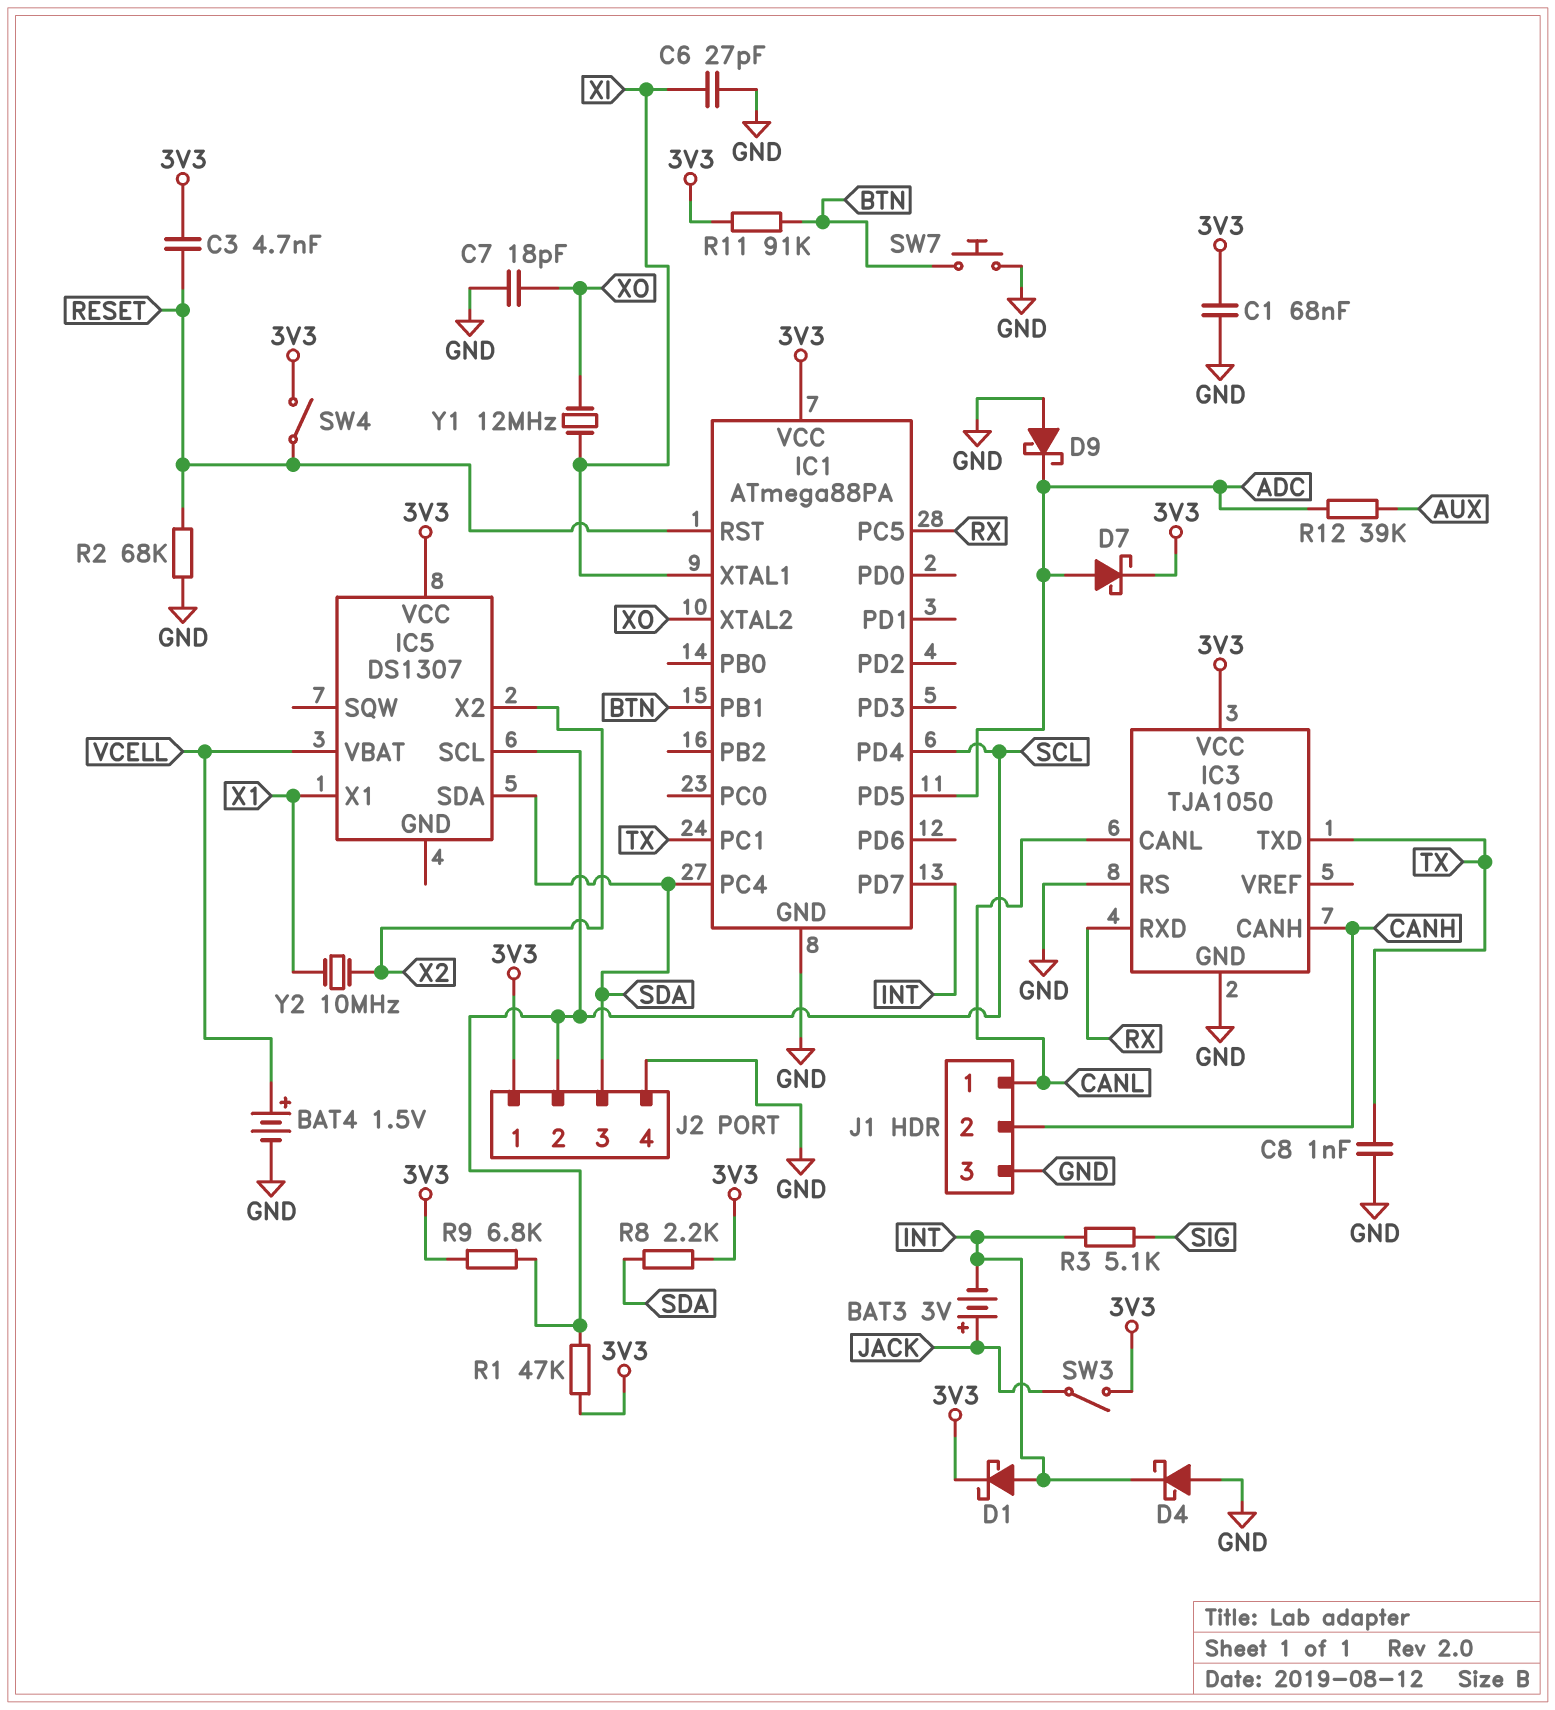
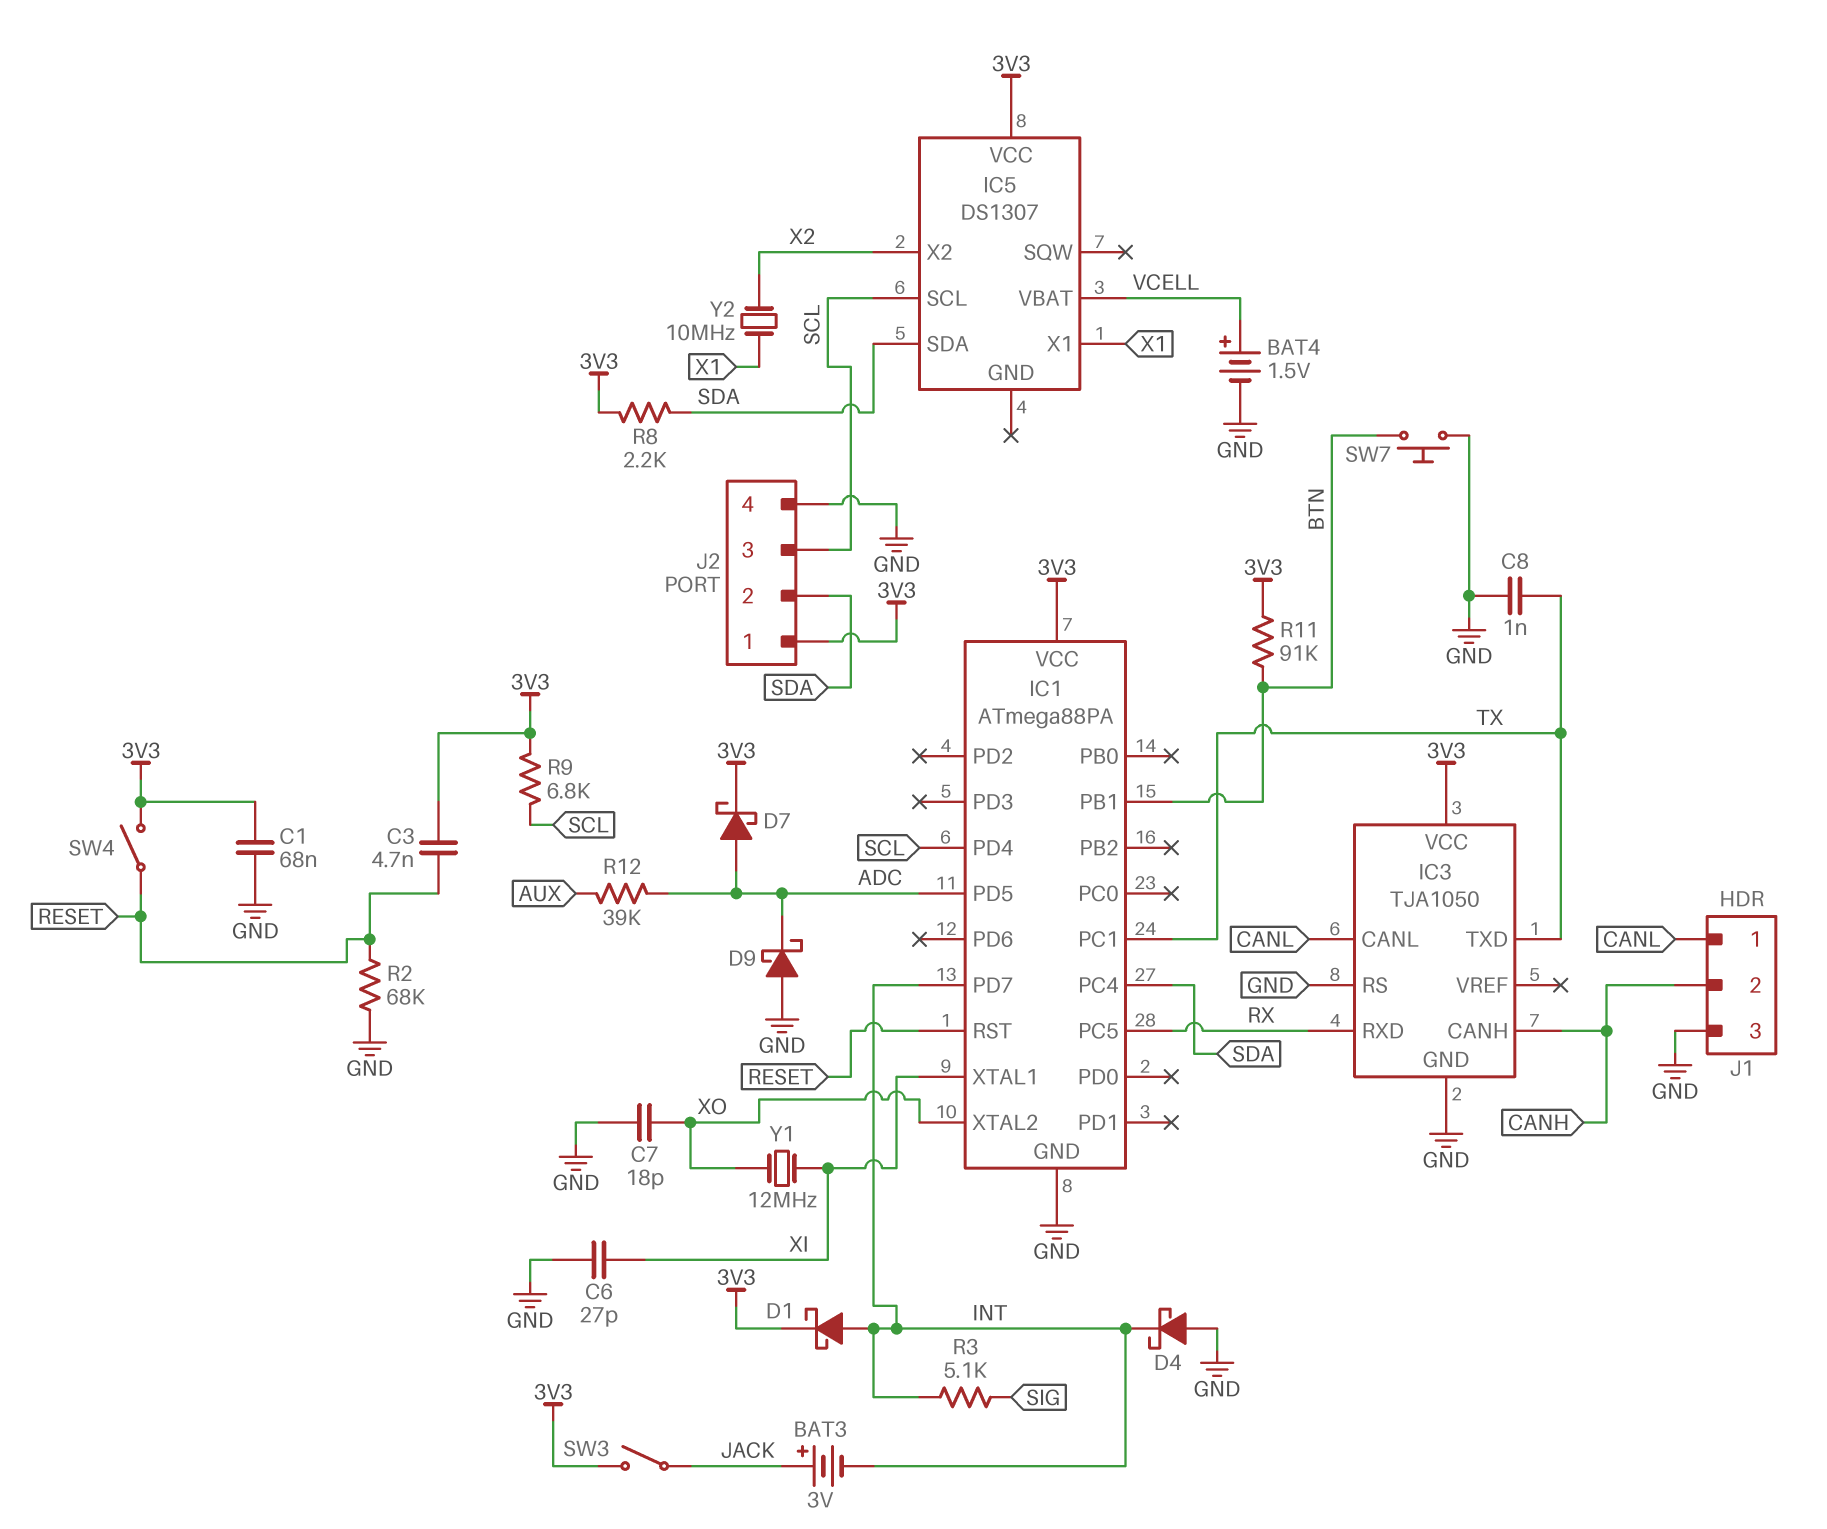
J2 pin 2: SCL -> SDA
J2 pin 3: SDA -> SCL
R1: 47k (3V3, SCL) -> none

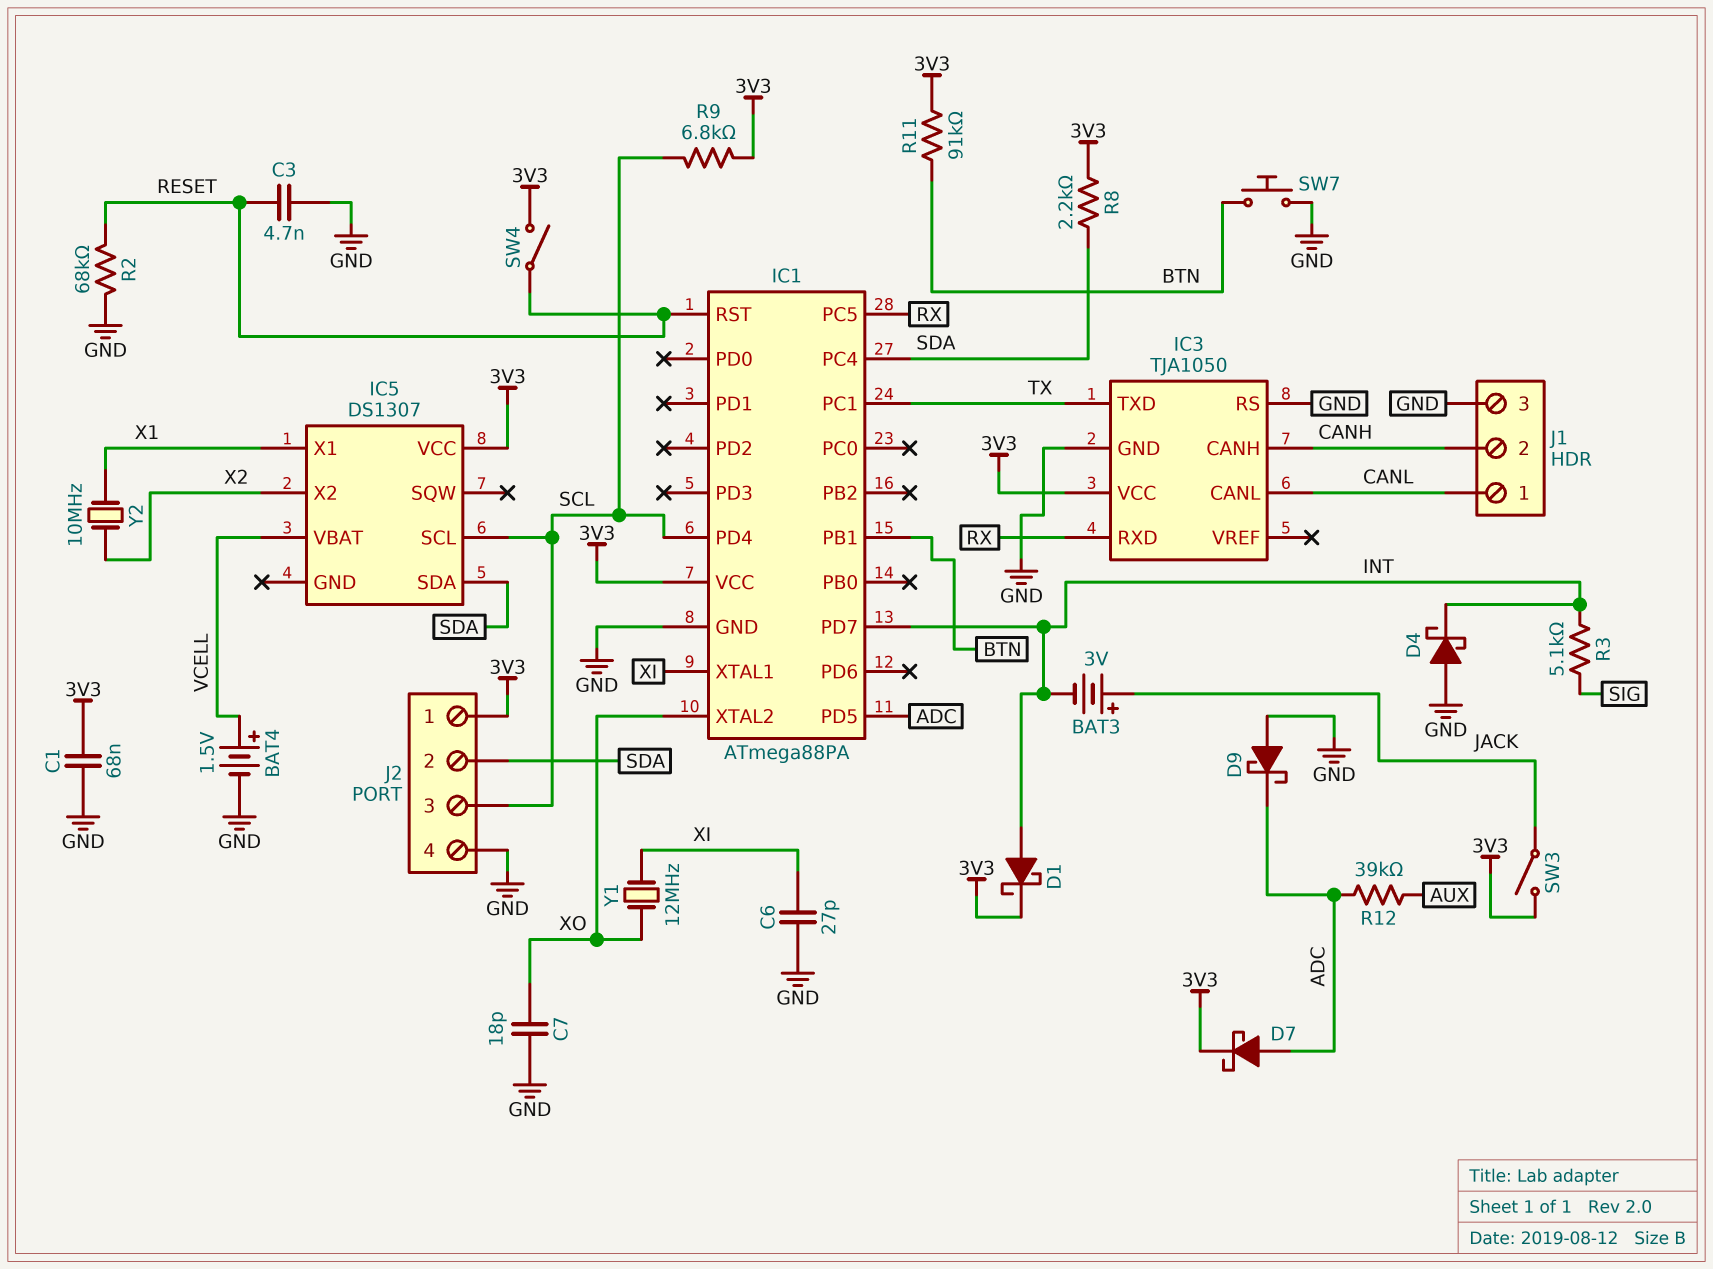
C3: 4.7nF (3V3, RESET) -> 4.7nF (GND, RESET)
C8: 1nF (GND, TX) -> none

